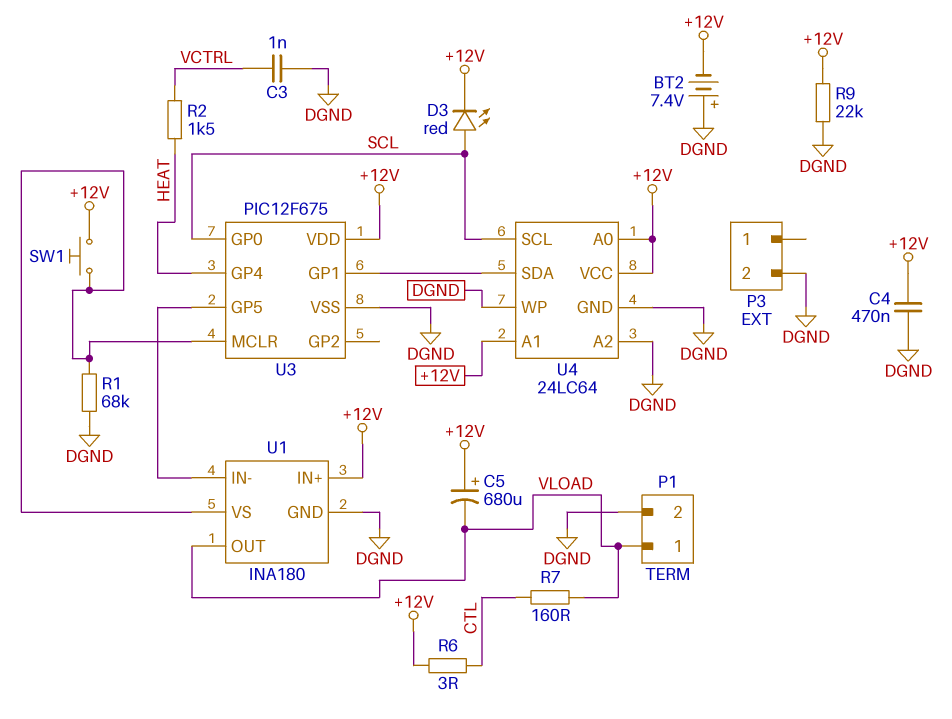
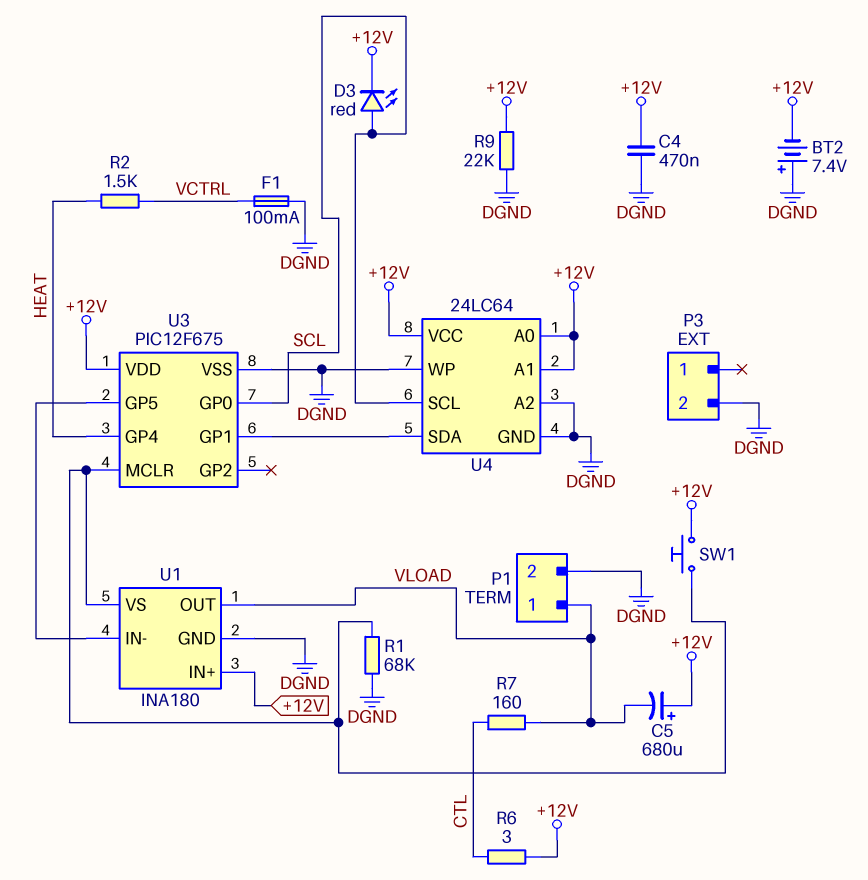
C3: 1nF (DGND, VCTRL) -> none
F1: none -> 100mA (DGND, VCTRL)

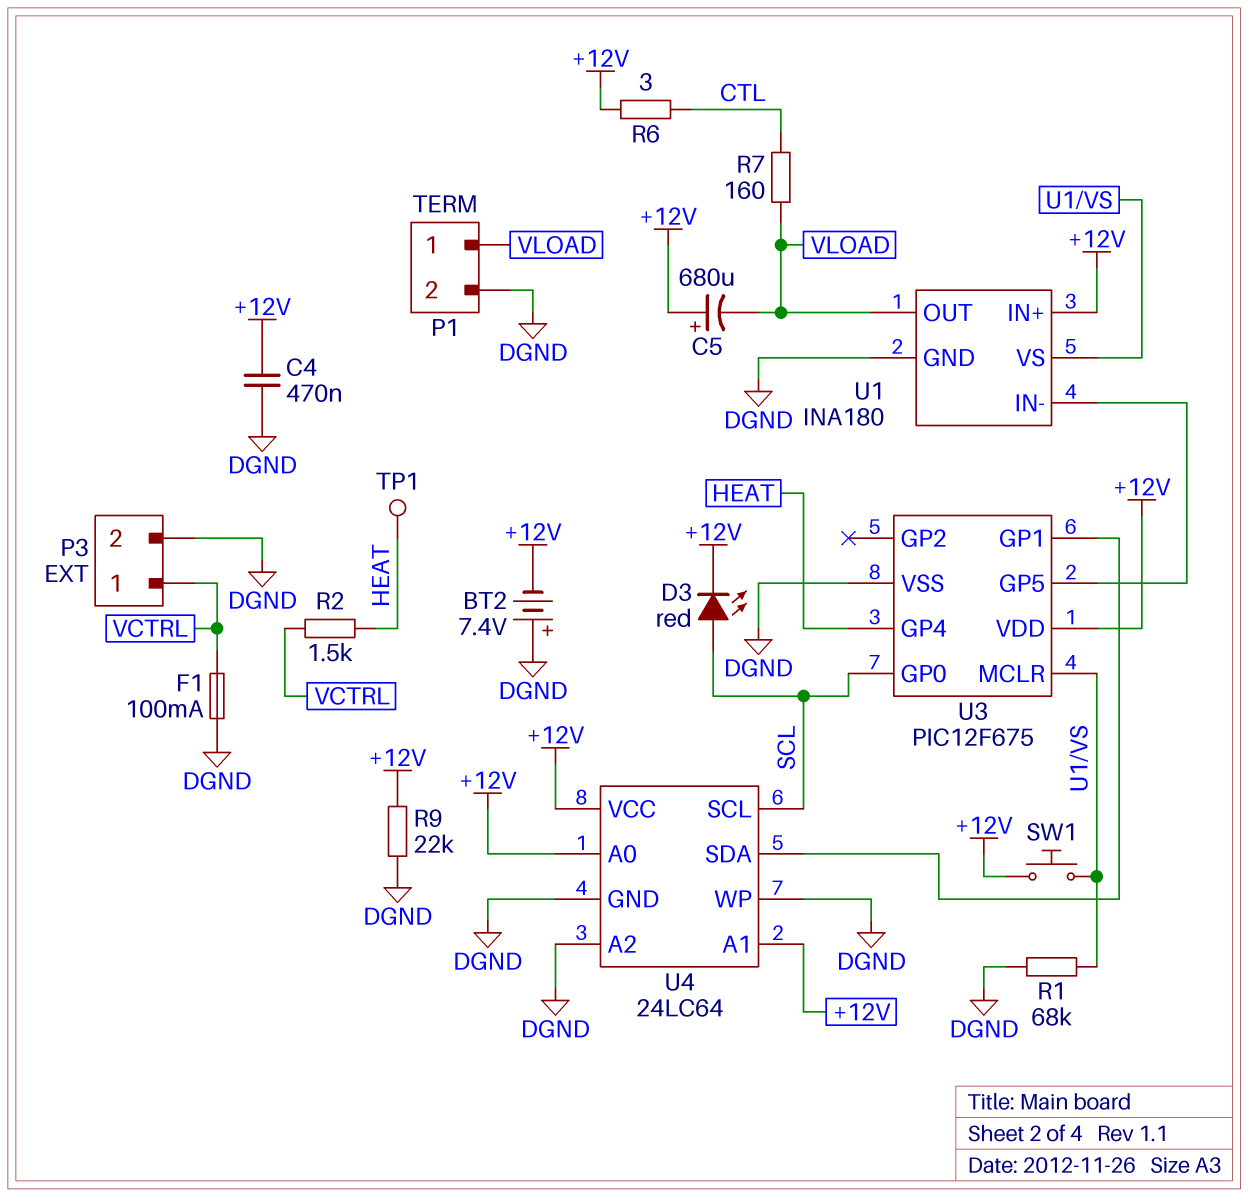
P3 pin 1: none -> VCTRL
TP1: none -> test point (HEAT)

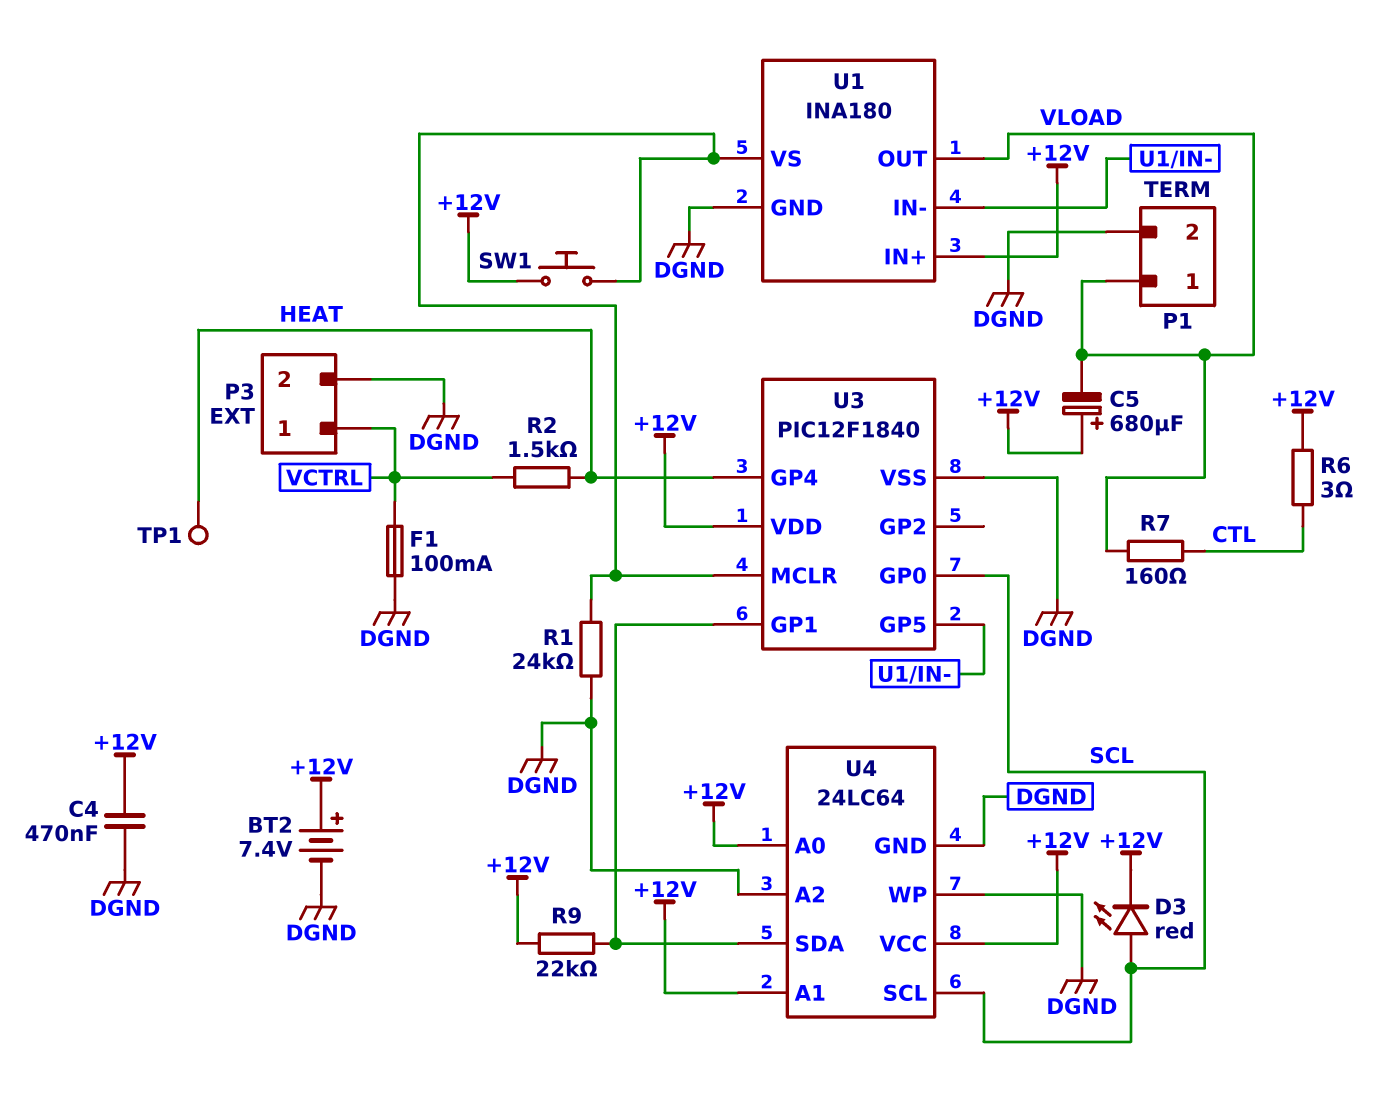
BT2: 7.4V (plus DGND, minus +12V) -> 7.4V (plus +12V, minus DGND)
R1: 68k (DGND, U1/VS) -> 24k (DGND, U1/VS)
R9: 22k (+12V, DGND) -> 22k (+12V, U3/GP1)
U3: PIC12F675 -> PIC12F1840

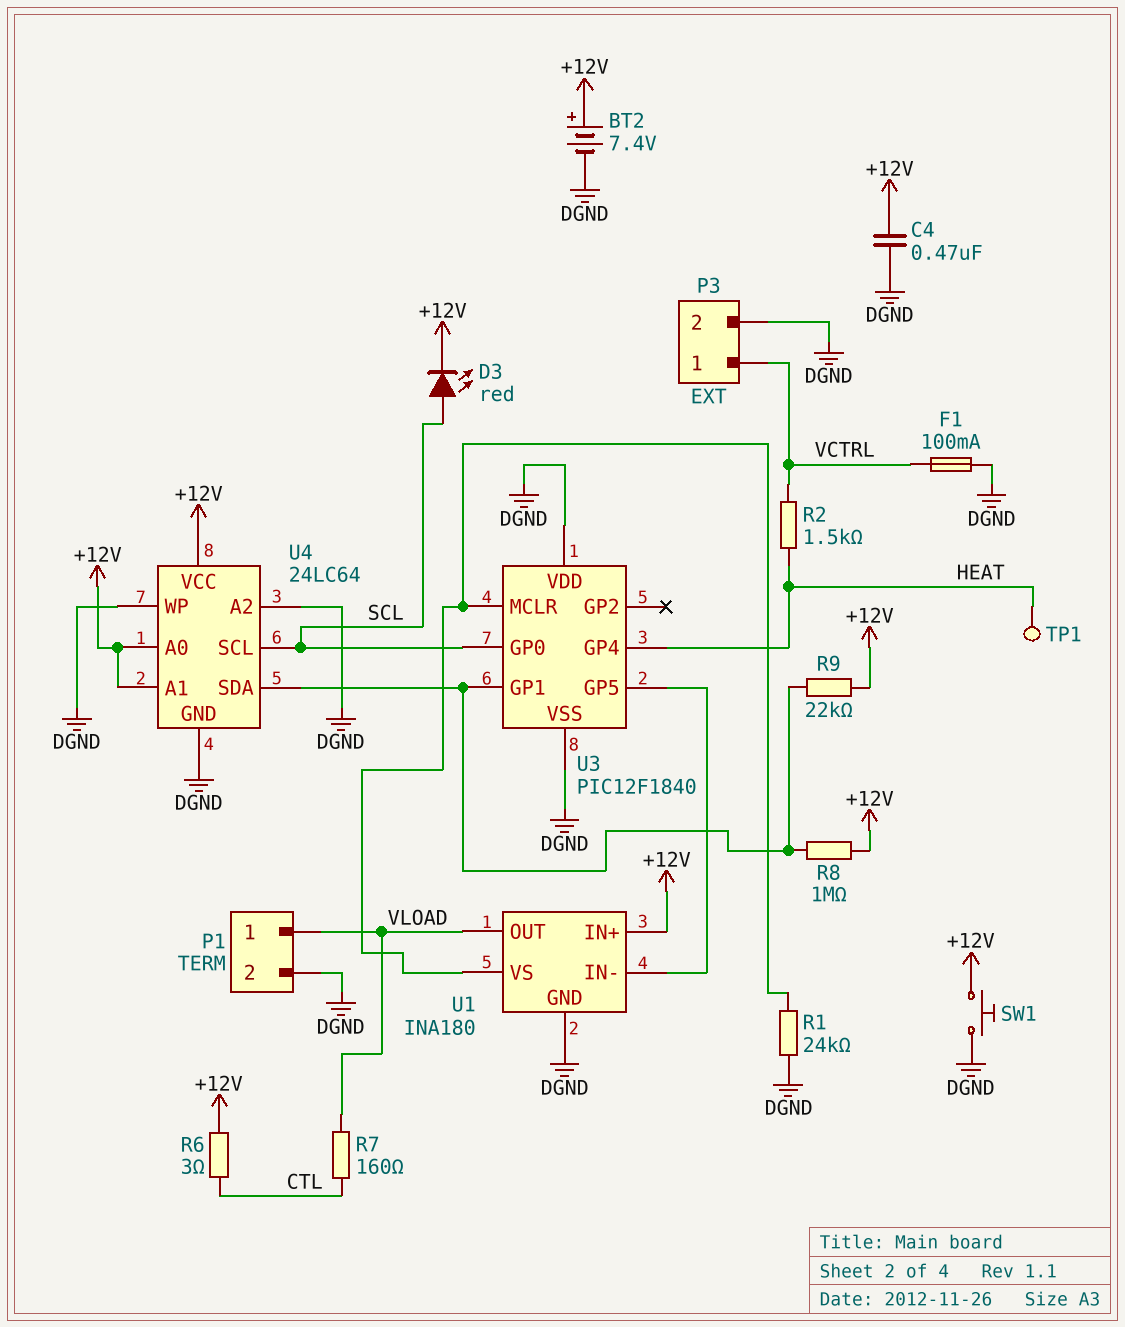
C5: 680uF (plus +12V, minus VLOAD) -> none
R8: none -> 1M (+12V, U3/GP1)
SW1: button (+12V, U1/VS) -> button (+12V, DGND)
U3 pin VDD: +12V -> DGND

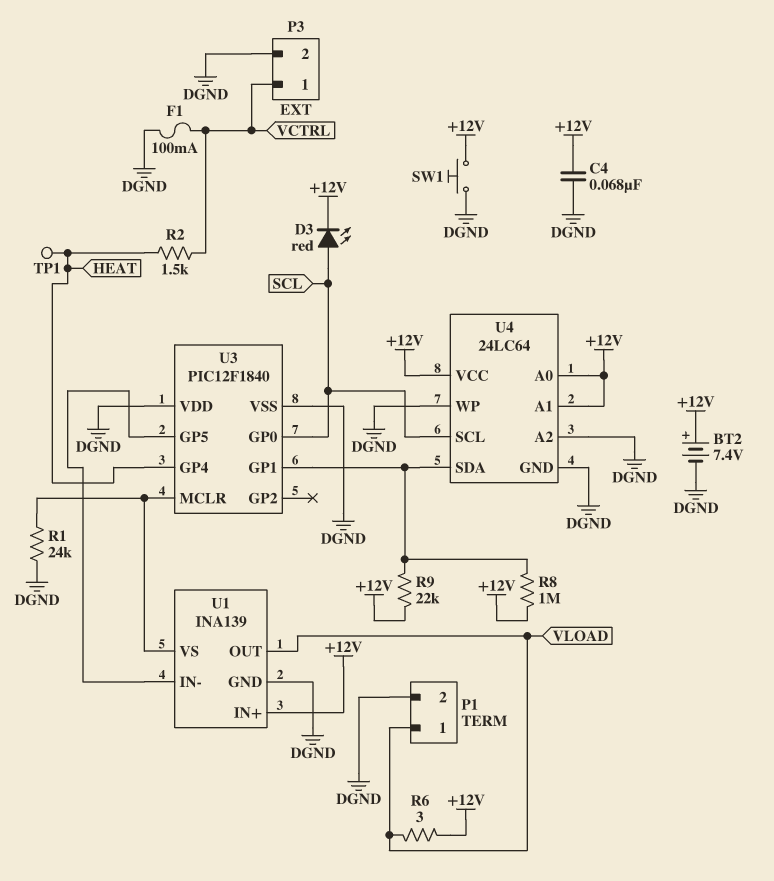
C4: 470nF (+12V, DGND) -> 68nF (+12V, DGND)
R6: 3 (+12V, CTL) -> 3 (+12V, VLOAD)
R7: 160 (CTL, VLOAD) -> none
U1: INA180 -> INA139

